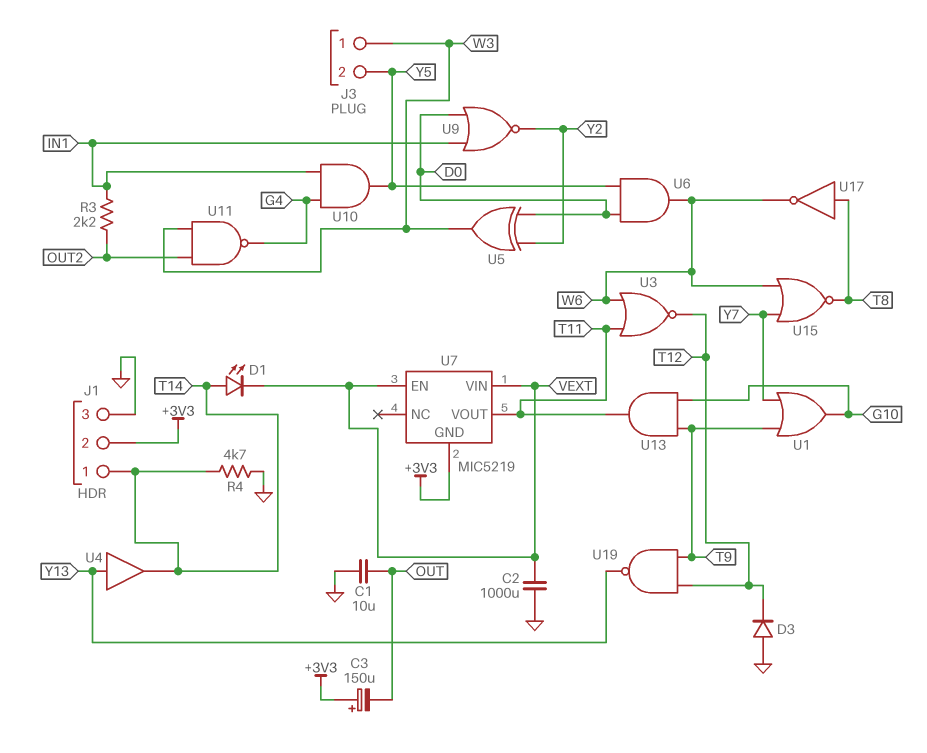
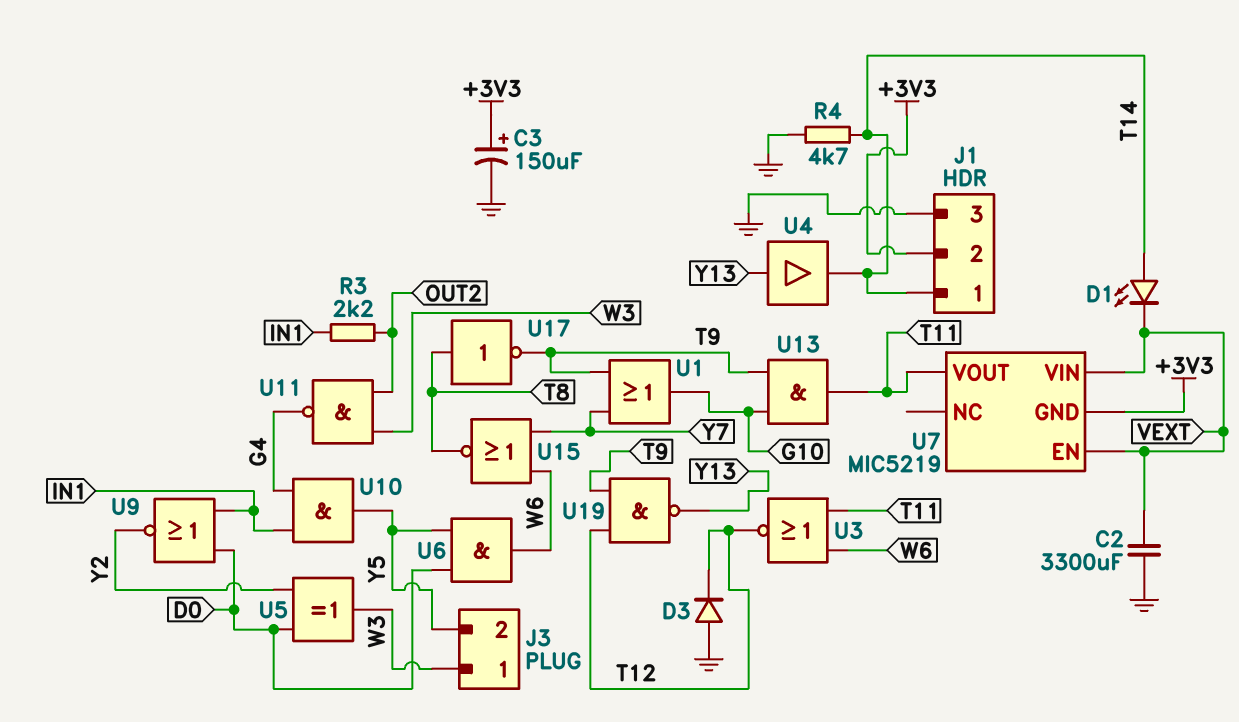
C1: 10uF (GND, OUT) -> none
C2: 1000uF (GND, VEXT) -> 3300uF (GND, VEXT)
C3: 150uF (plus +3V3, minus OUT) -> 150uF (plus +3V3, minus GND)
U17: NOT (in T8, out W6) -> NOT (in T8, out T9)

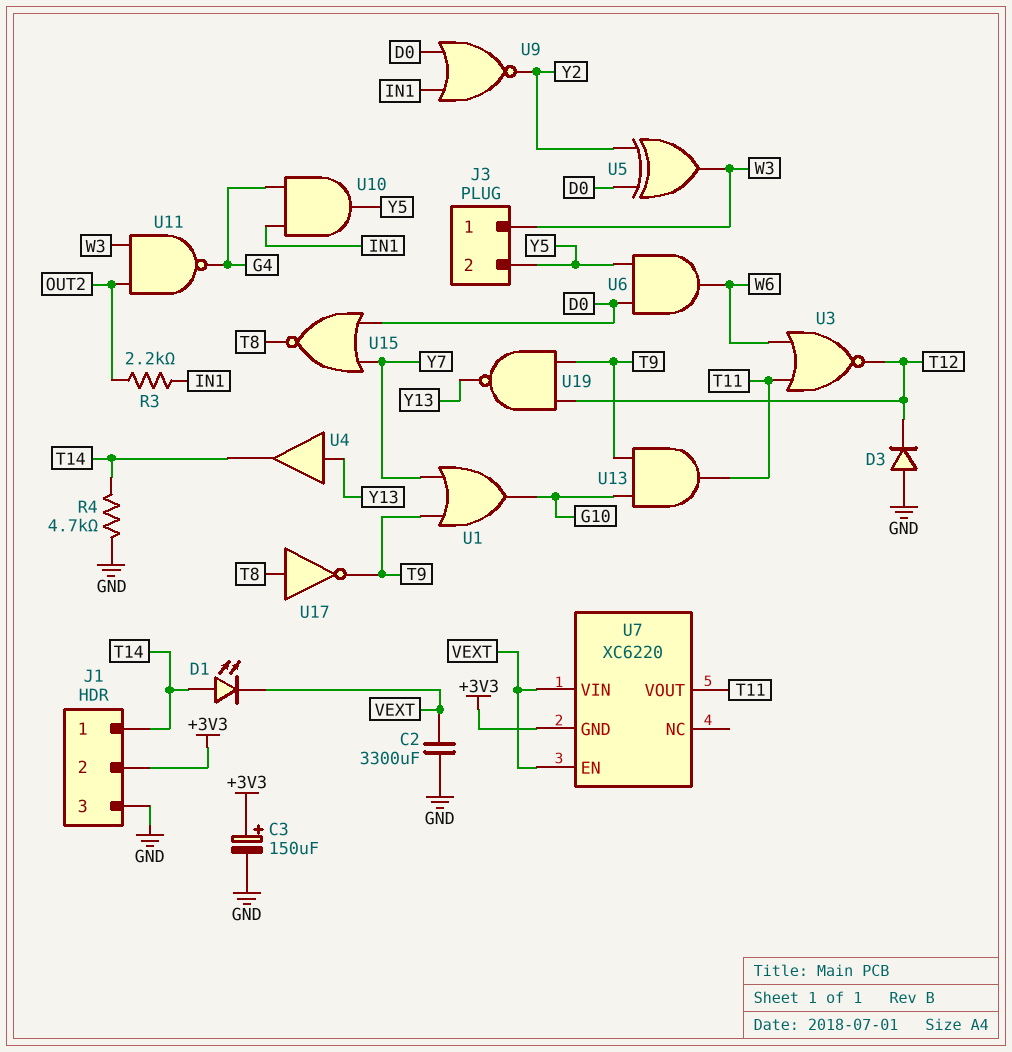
U7: MIC5219 -> XC6220
U15: NOR (in W6, in Y7, out T8) -> NOR (in D0, in Y7, out T8)

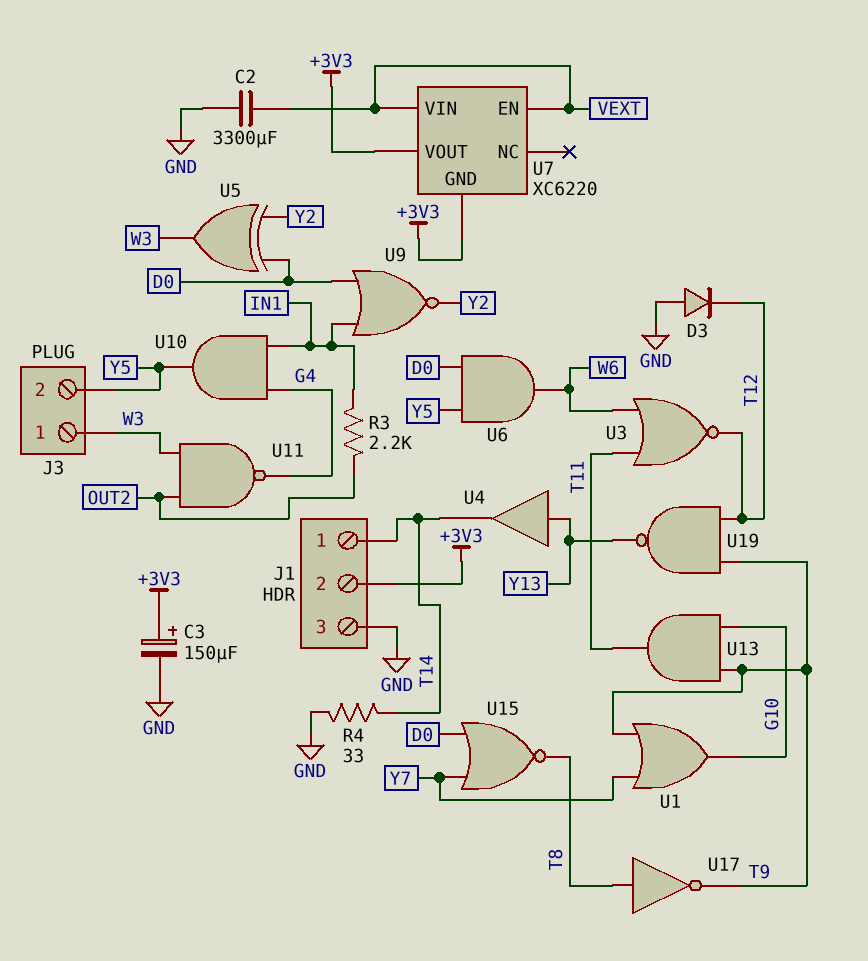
D1: LED (A T14, K VEXT) -> none
R4: 4.7k (GND, T14) -> 33 (GND, T14)
U7 pin VOUT: T11 -> +3V3

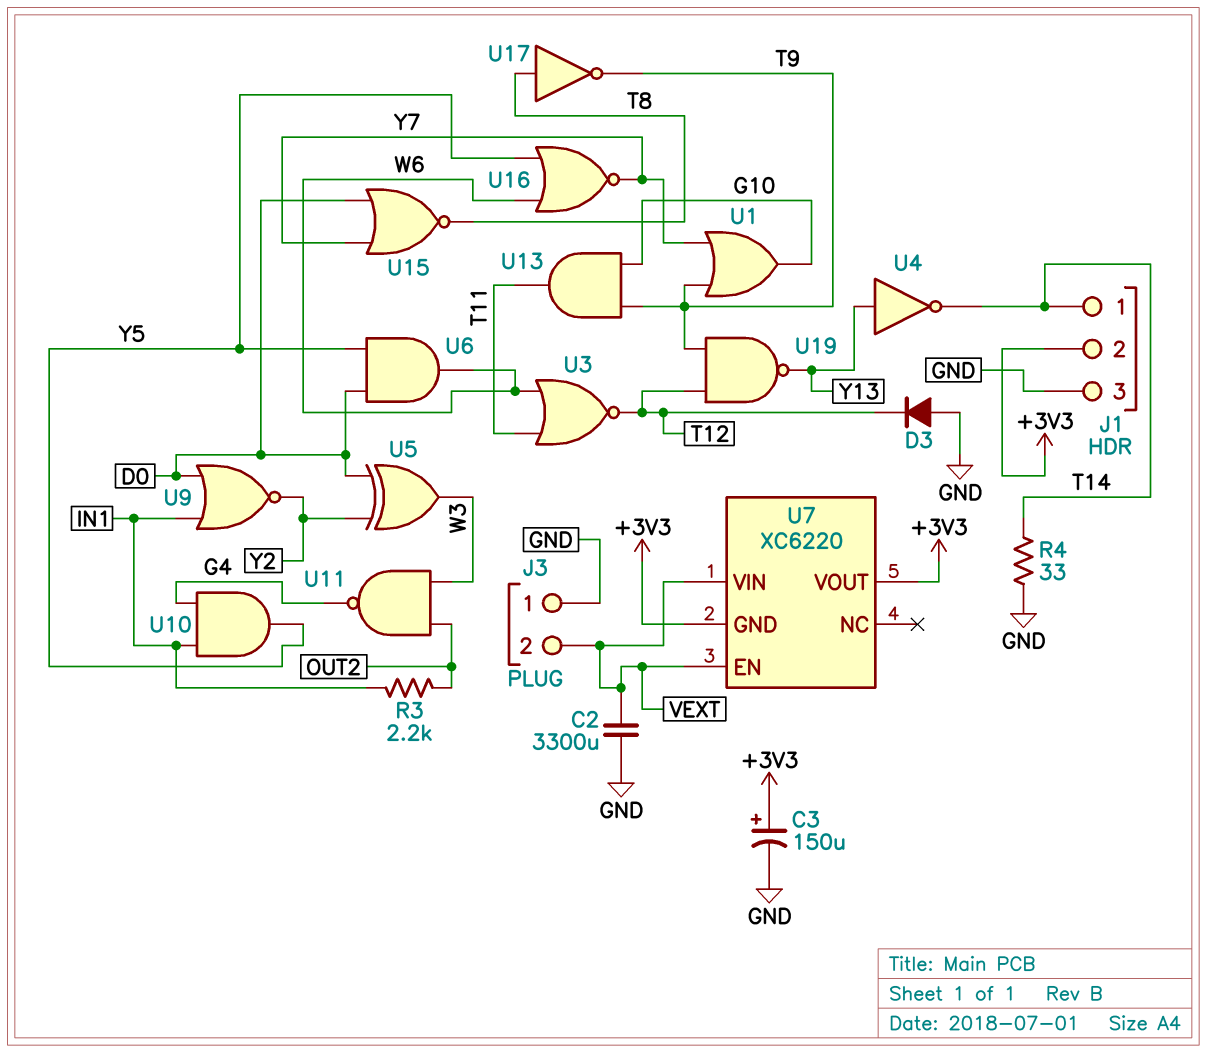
J3 pin 1: W3 -> GND
J3 pin 2: Y5 -> VEXT
U4: buffer (in Y13, out T14) -> NOT (in Y13, out T14)
U16: none -> NOR (in W6, in Y5, out Y7)

